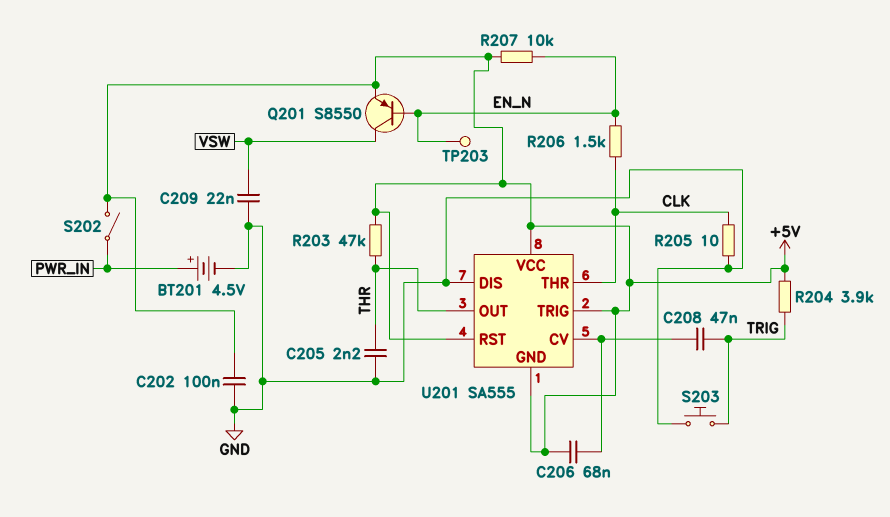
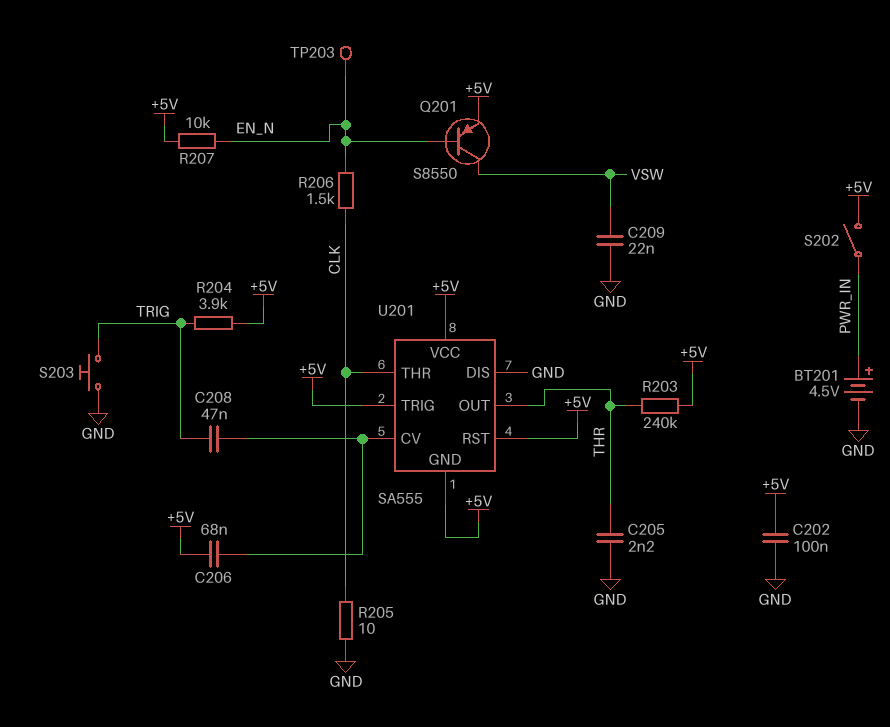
R203: 47k (+5V, THR) -> 240k (+5V, THR)

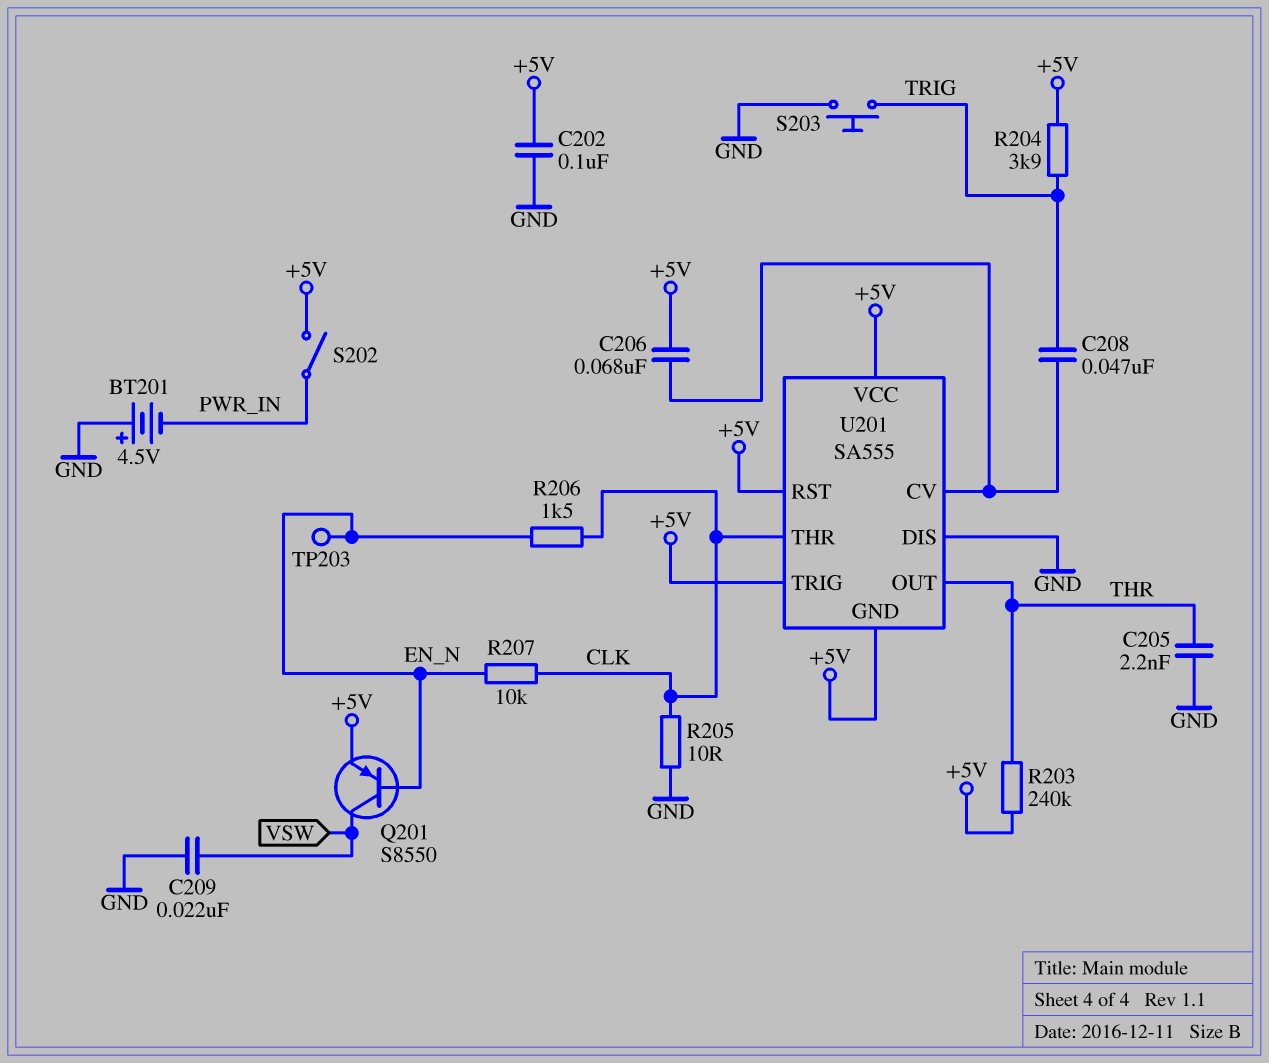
BT201: 4.5V (plus PWR_IN, minus GND) -> 4.5V (plus GND, minus PWR_IN)
R207: 10k (+5V, EN_N) -> 10k (CLK, EN_N)

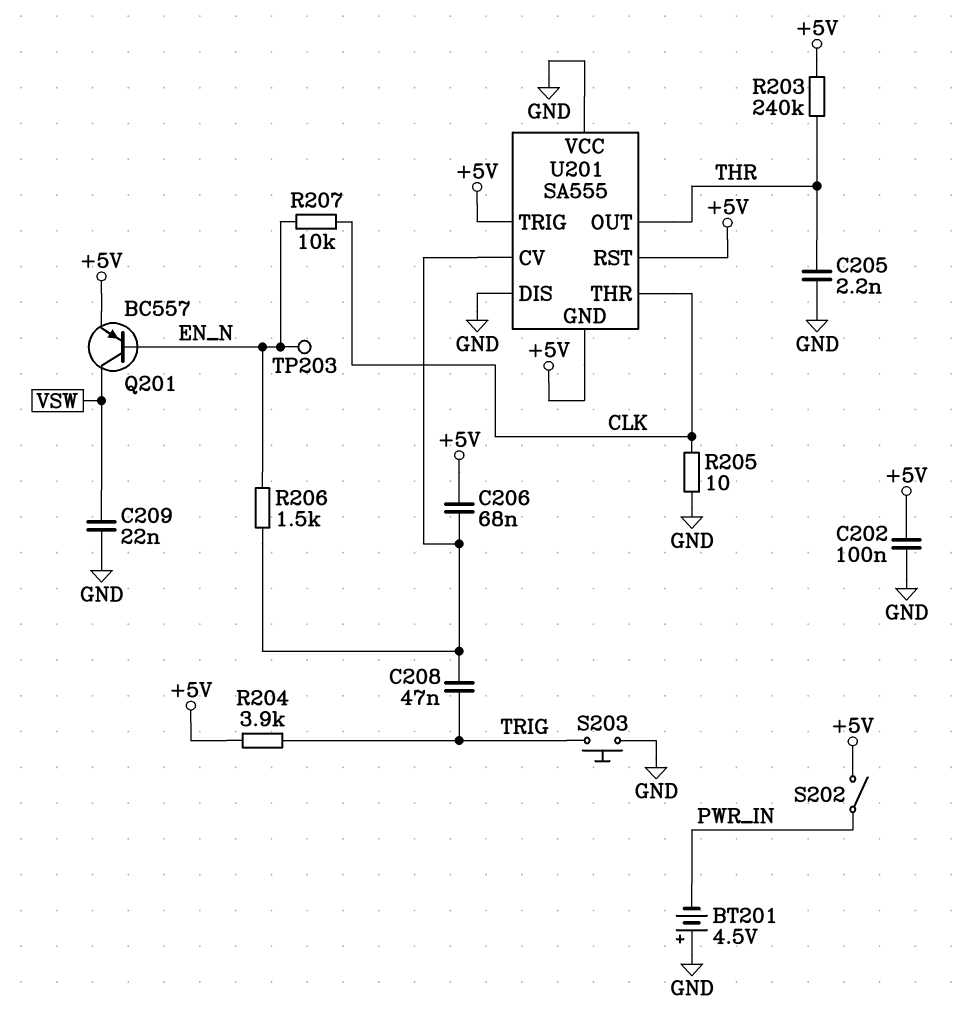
Q201: PNP S8550 (B EN_N, C VSW, E +5V) -> PNP BC557 (B EN_N, C VSW, E +5V)
R206: 1.5k (CLK, EN_N) -> 1.5k (EN_N, U201/CV)
U201 pin VCC: +5V -> GND

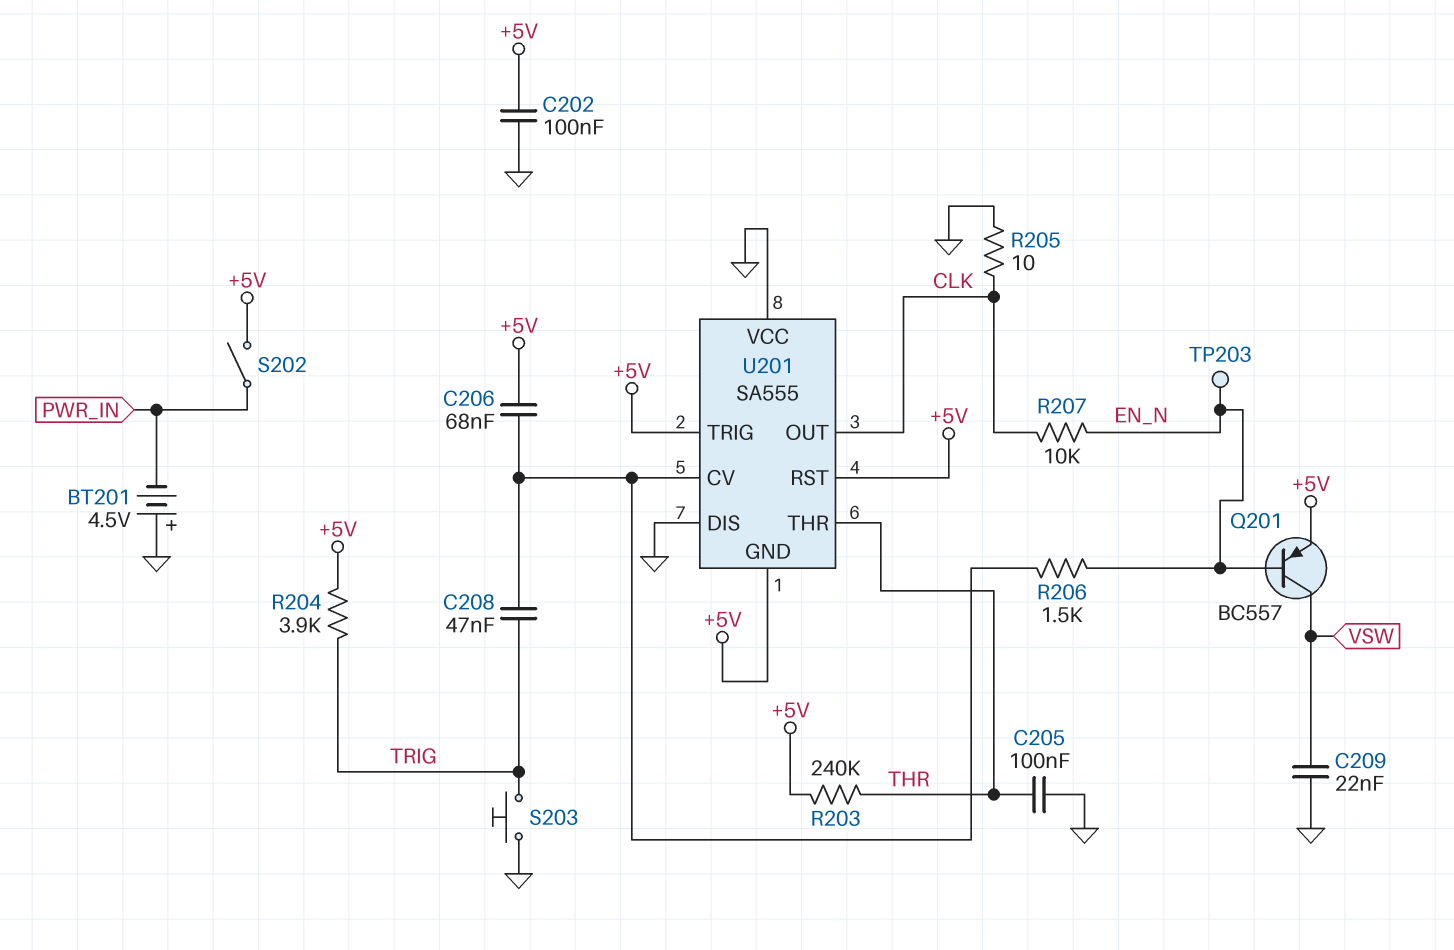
C205: 2.2nF (GND, THR) -> 100nF (GND, THR)
U201 pin OUT: THR -> CLK
U201 pin THR: CLK -> THR

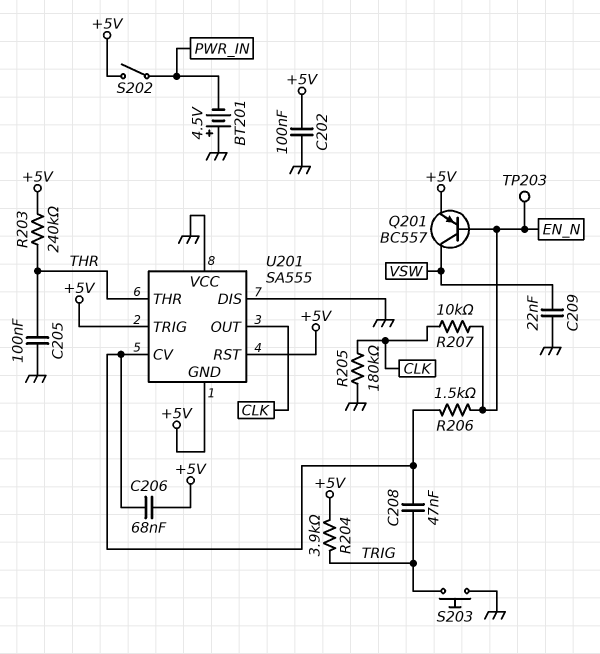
R205: 10 (CLK, GND) -> 180k (CLK, GND)

